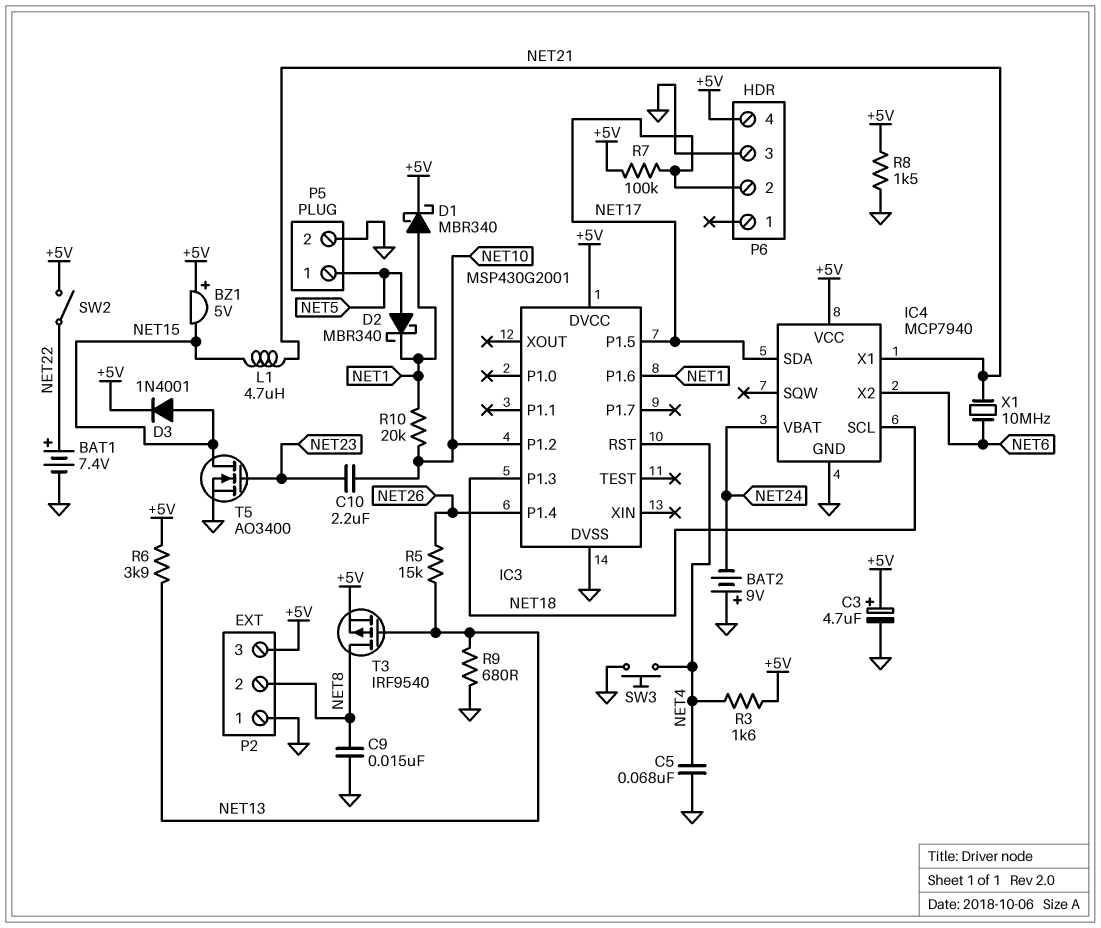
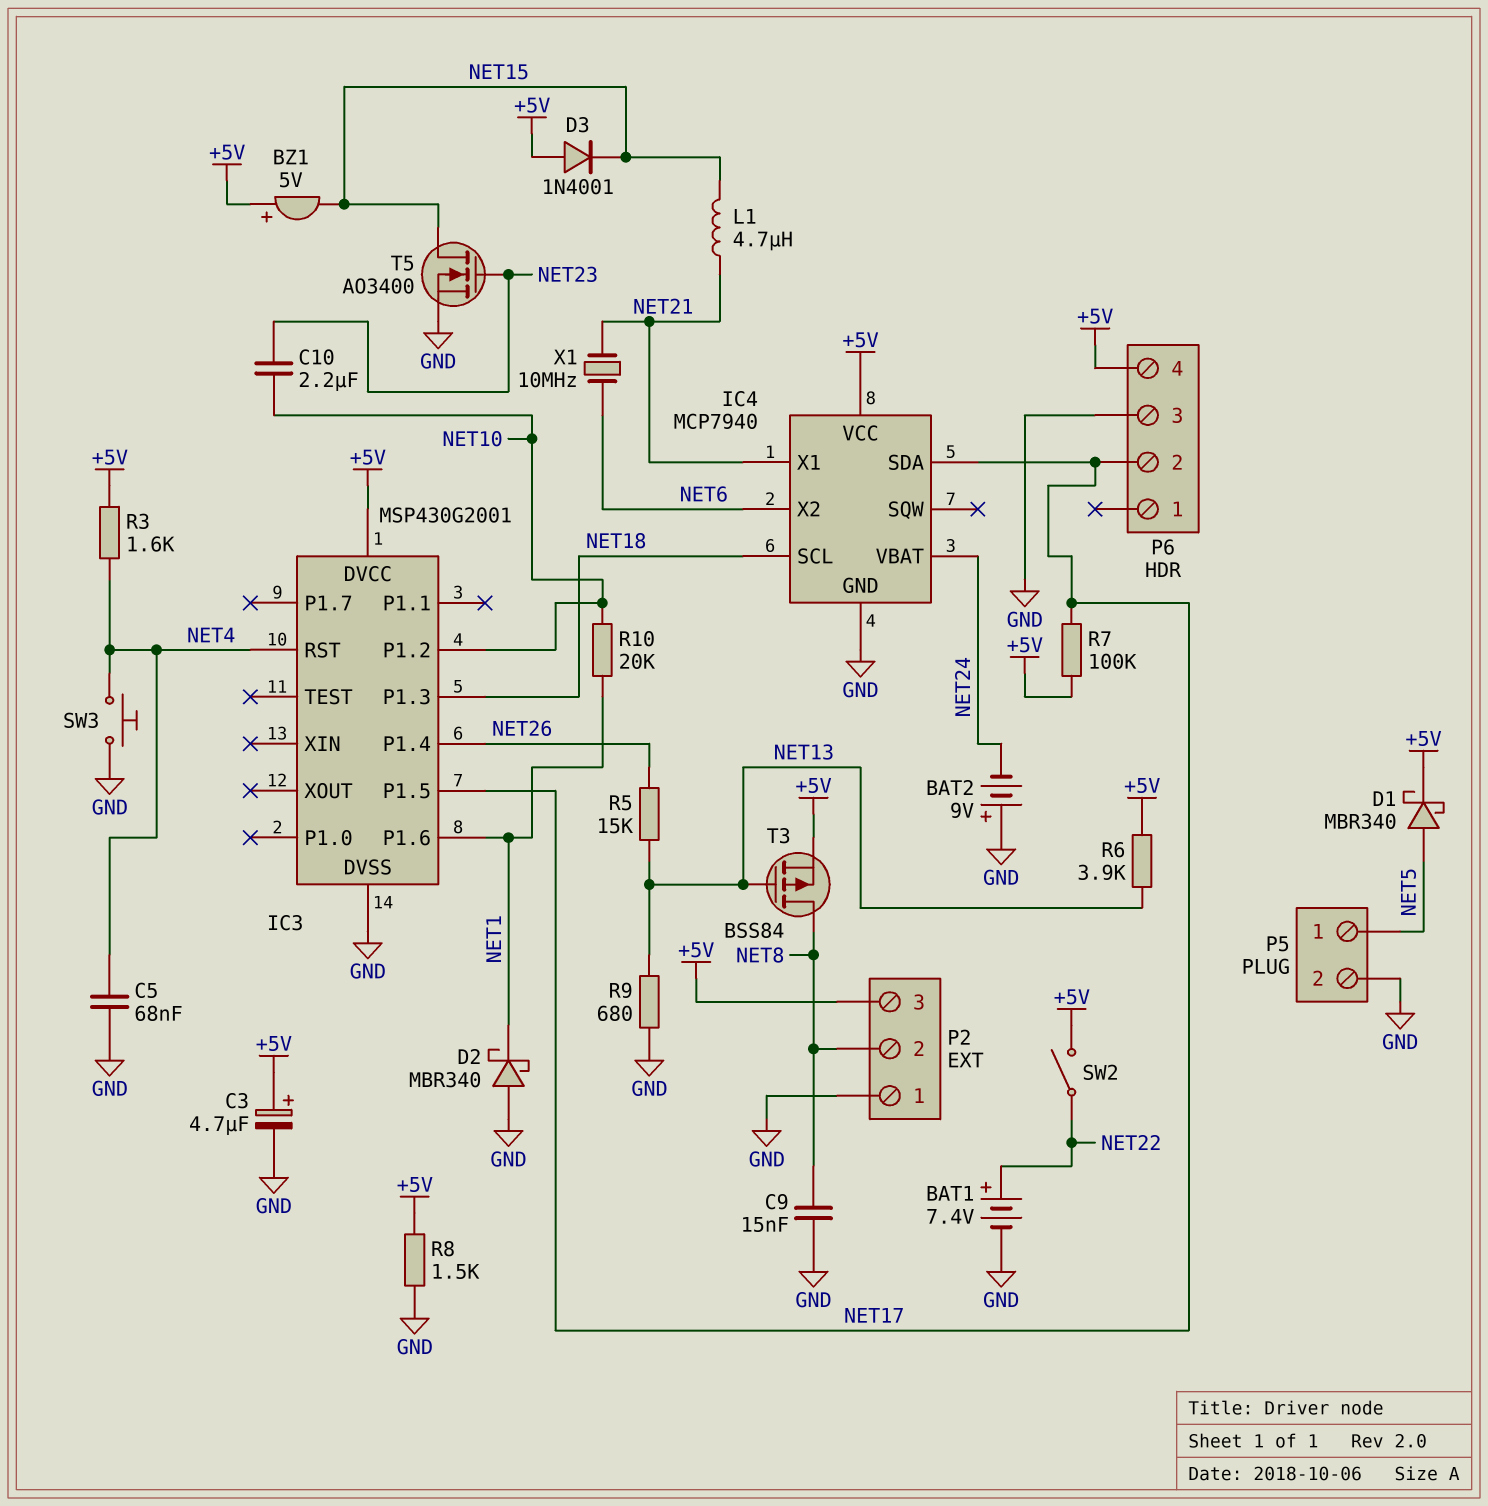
D1: schottky MBR340 (A NET1, K +5V) -> schottky MBR340 (A NET5, K +5V)
D2: schottky MBR340 (A NET5, K NET1) -> schottky MBR340 (A GND, K NET1)
D3: diode 1N4001 (A NET15, K +5V) -> diode 1N4001 (A +5V, K NET15)
T3: PMOS IRF9540 (G NET13, D NET8, S +5V) -> PMOS BSS84 (G NET13, D NET8, S +5V)

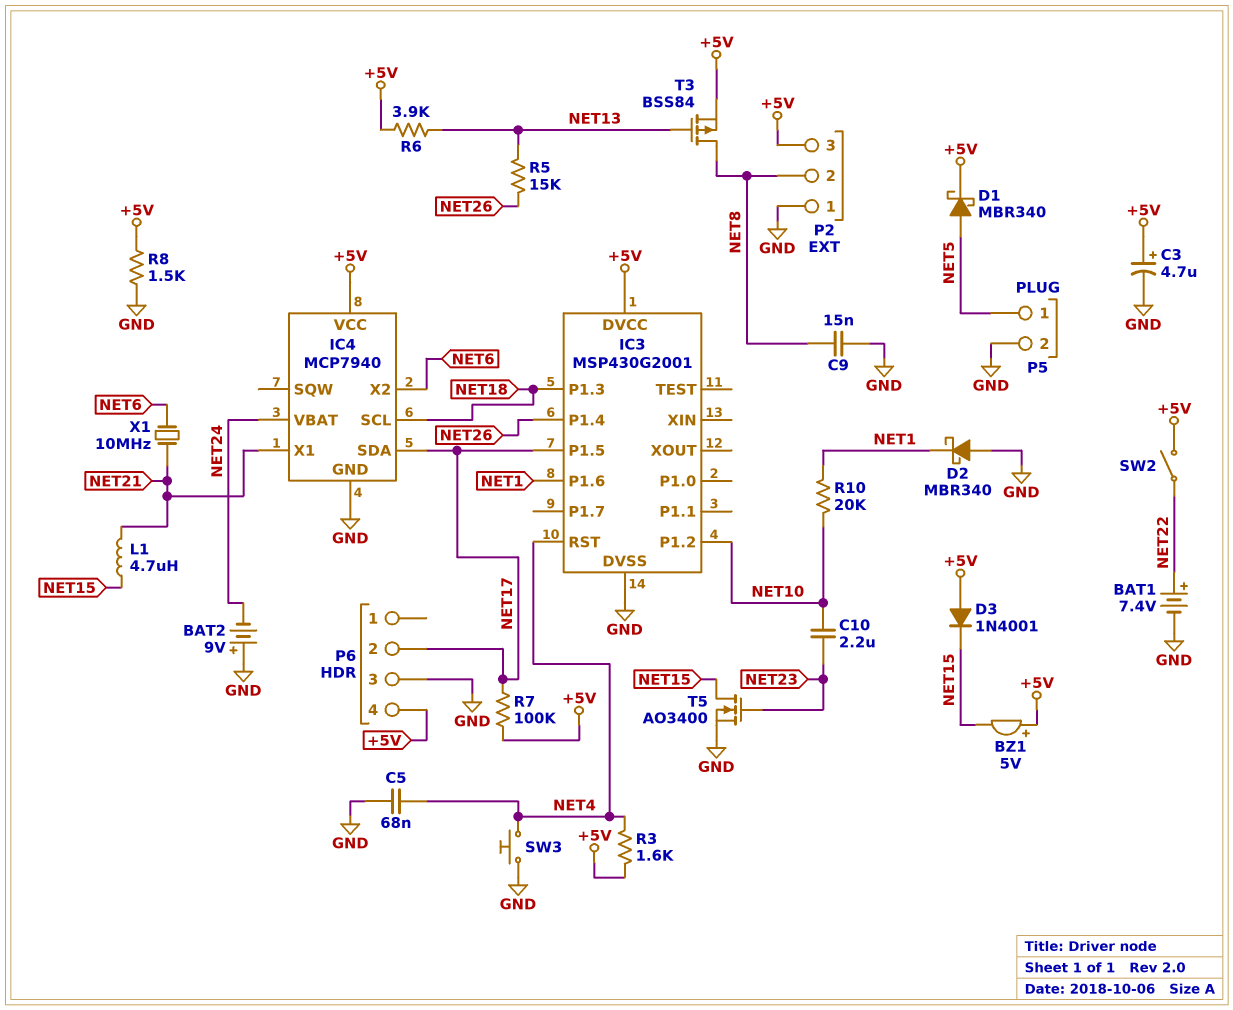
R9: 680 (GND, NET13) -> none

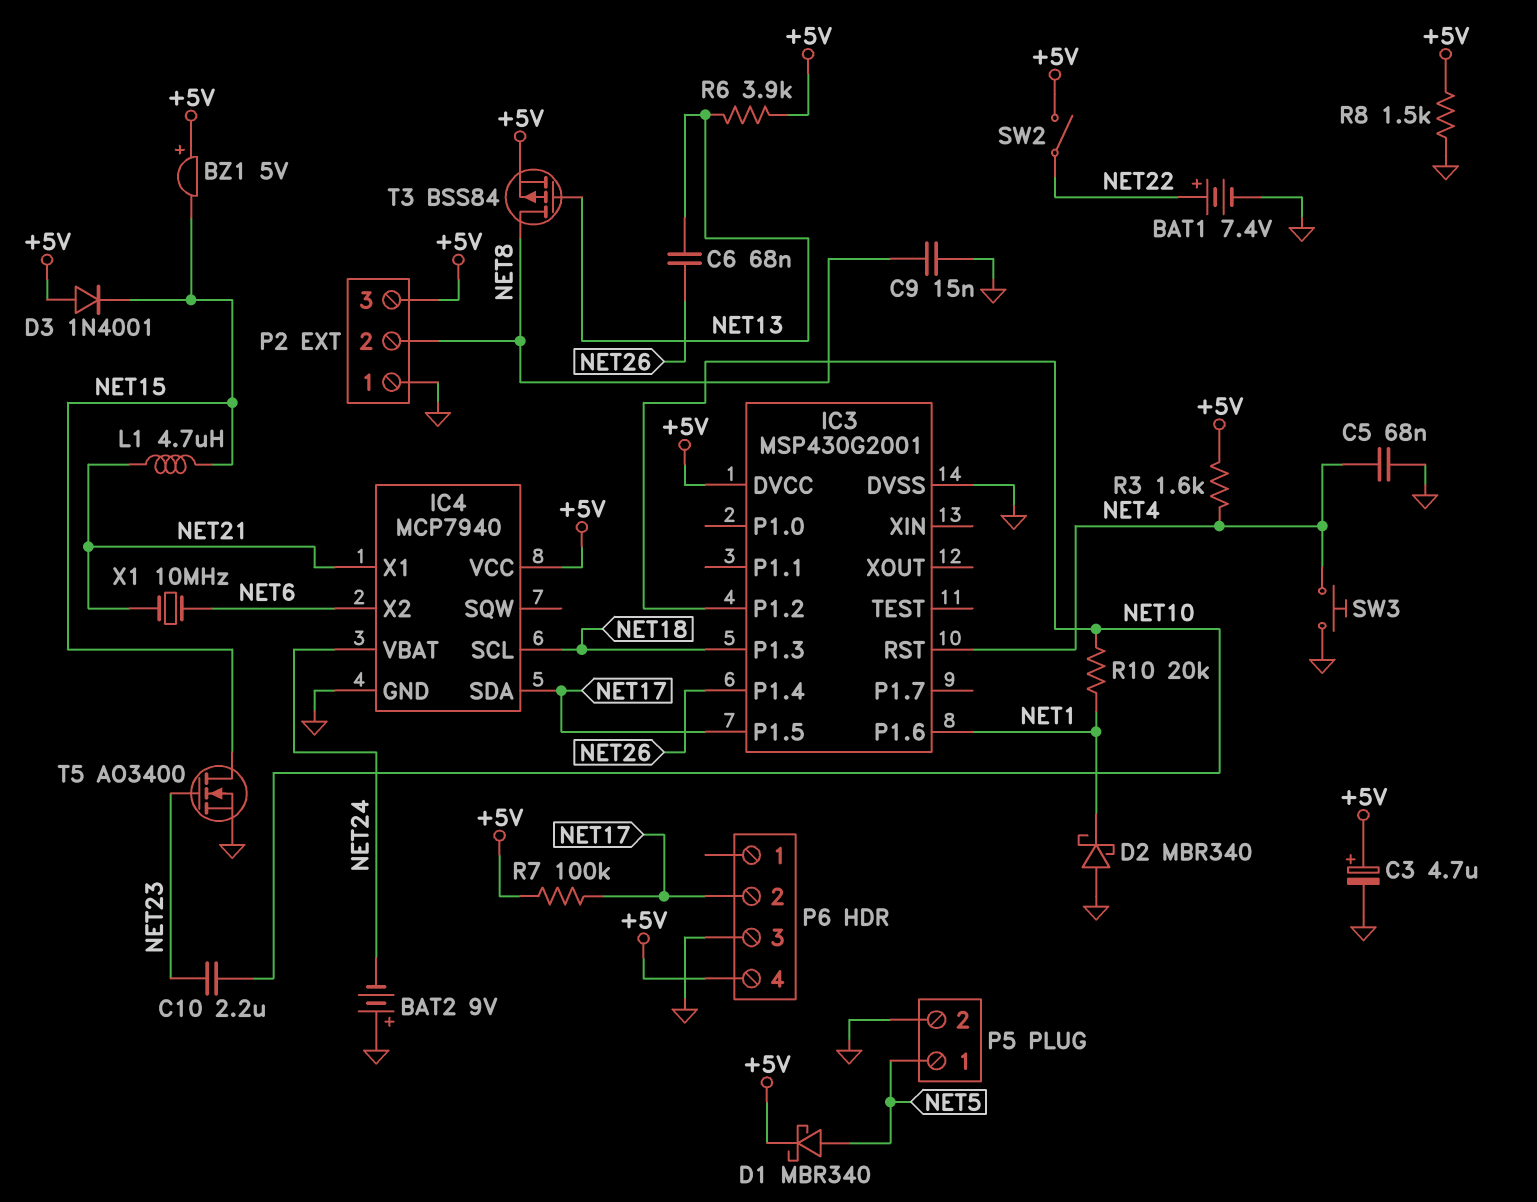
C6: none -> 68nF (NET13, NET26)
R5: 15k (NET13, NET26) -> none

